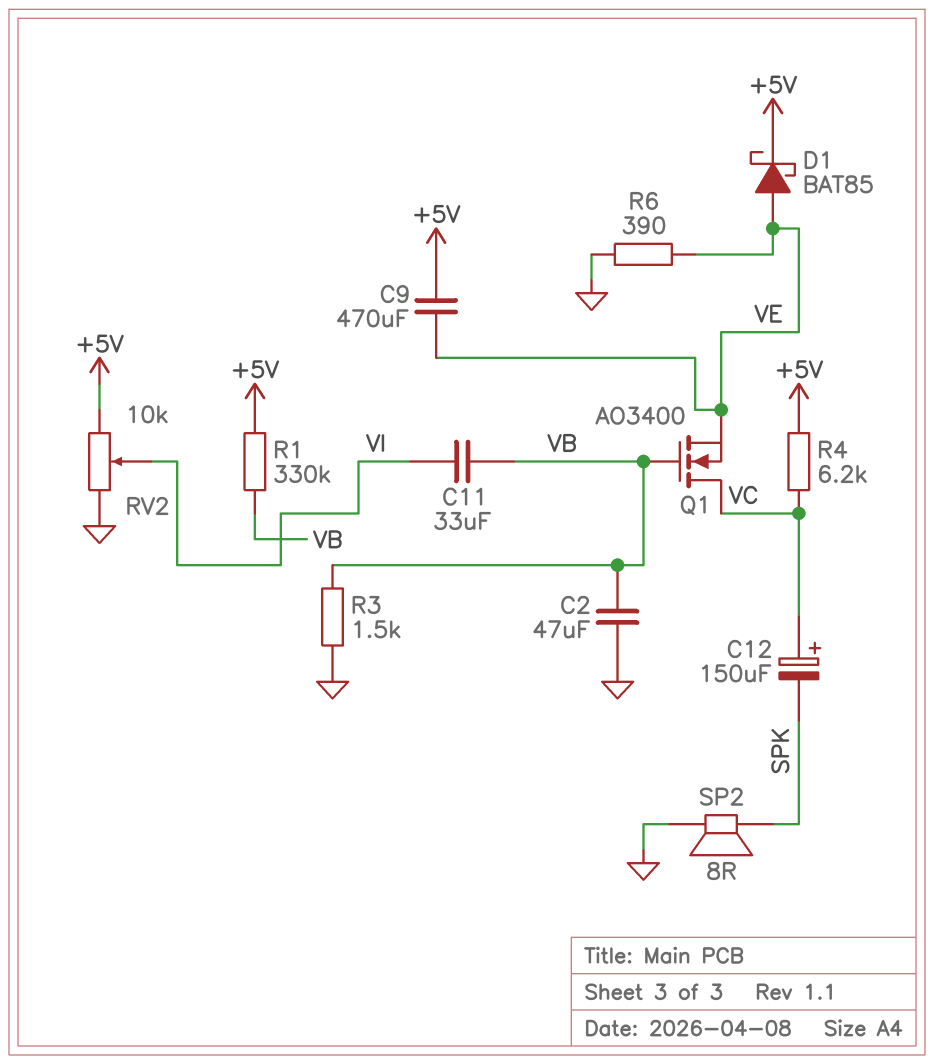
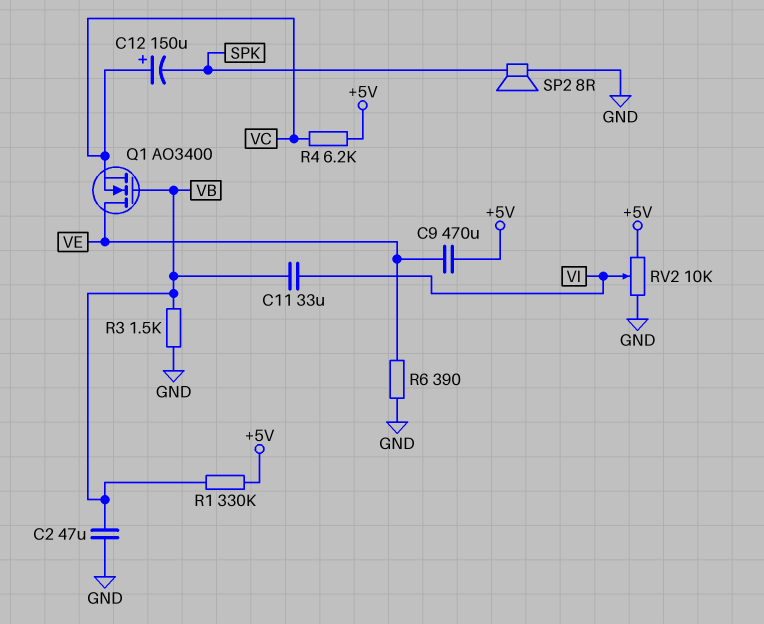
D1: schottky BAT85 (A VE, K +5V) -> none
Q1: NMOS AO3400 (G VB, D VC, S VE) -> NMOS AO3400 (G VB, D VE, S VC)

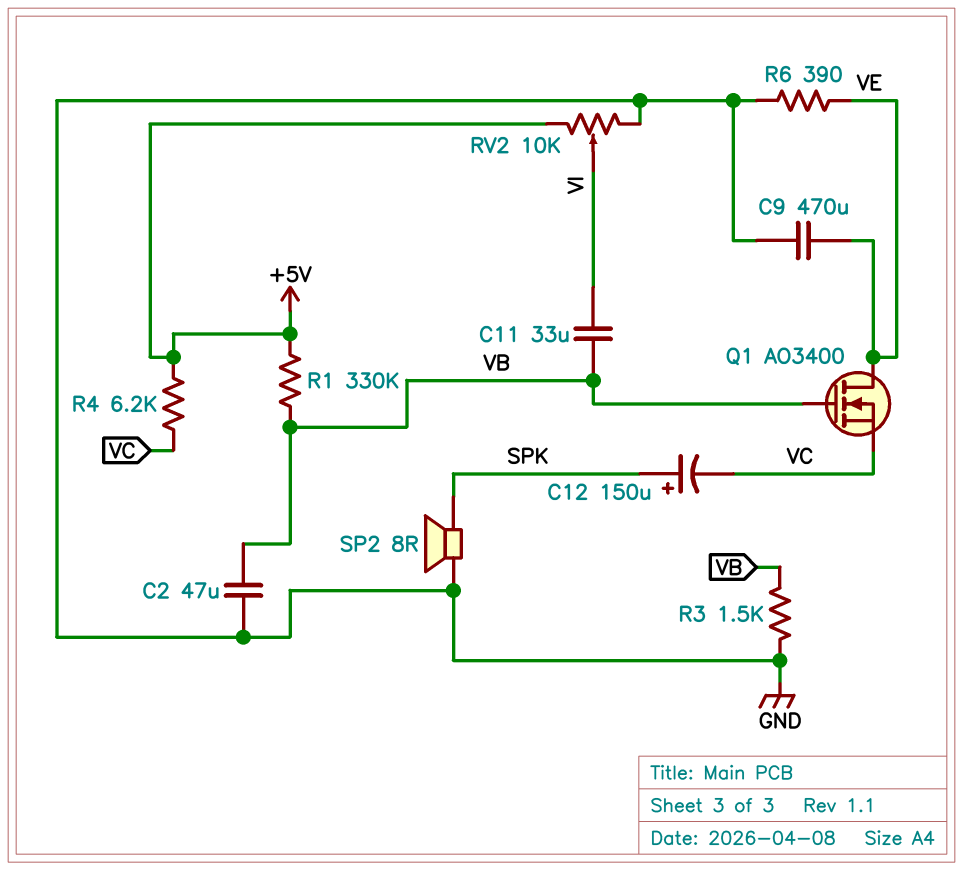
C9: 470uF (+5V, VE) -> 470uF (GND, VE)
C12: 150uF (plus VC, minus SPK) -> 150uF (plus SPK, minus VC)

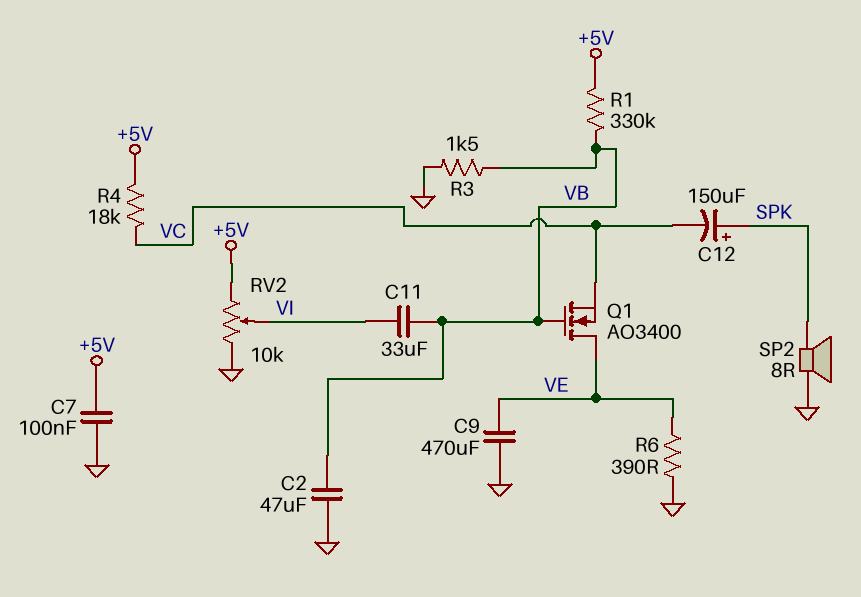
C7: none -> 100nF (+5V, GND)
R4: 6.2k (+5V, VC) -> 18k (+5V, VC)

